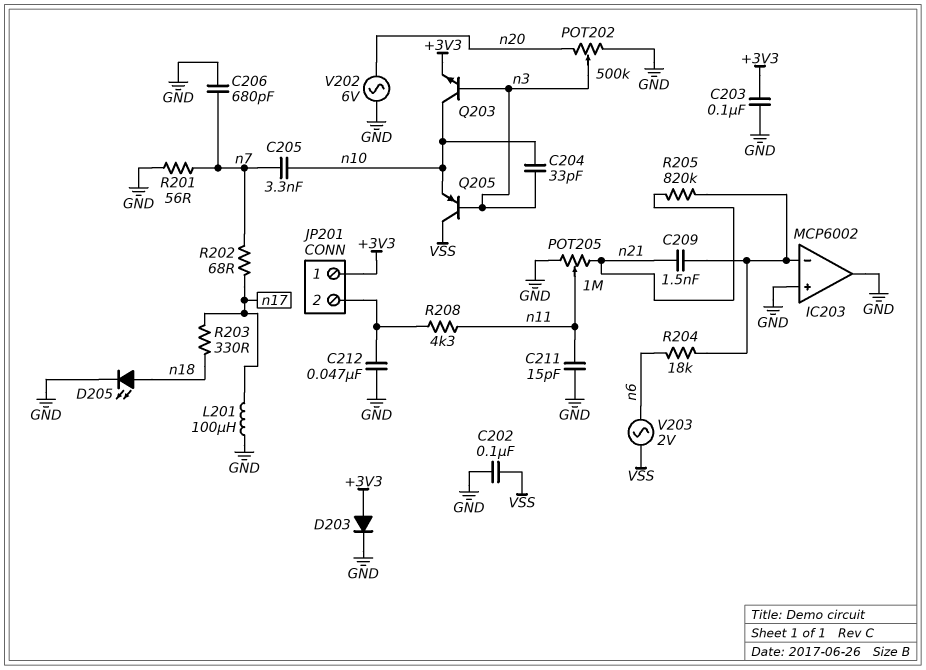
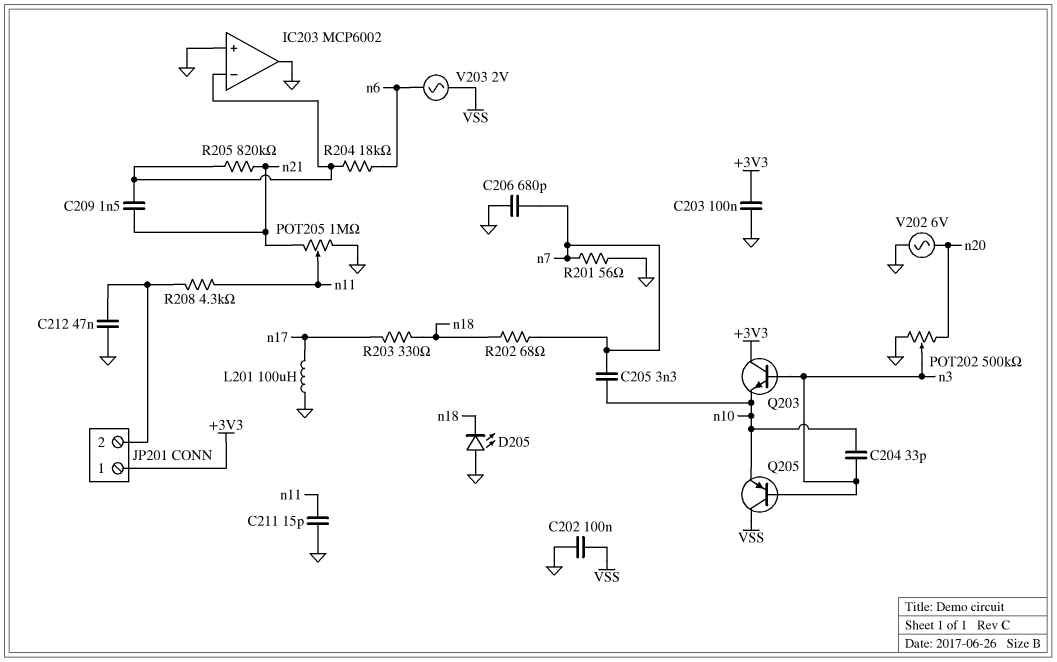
D203: diode (A +3V3, K GND) -> none
D205: LED (A n18, K GND) -> LED (A GND, K n18)
Q203: NPN (B n3, C n10, E +3V3) -> NPN (B n3, C +3V3, E n10)
R202: 68 (n7, n17) -> 68 (n7, n18)

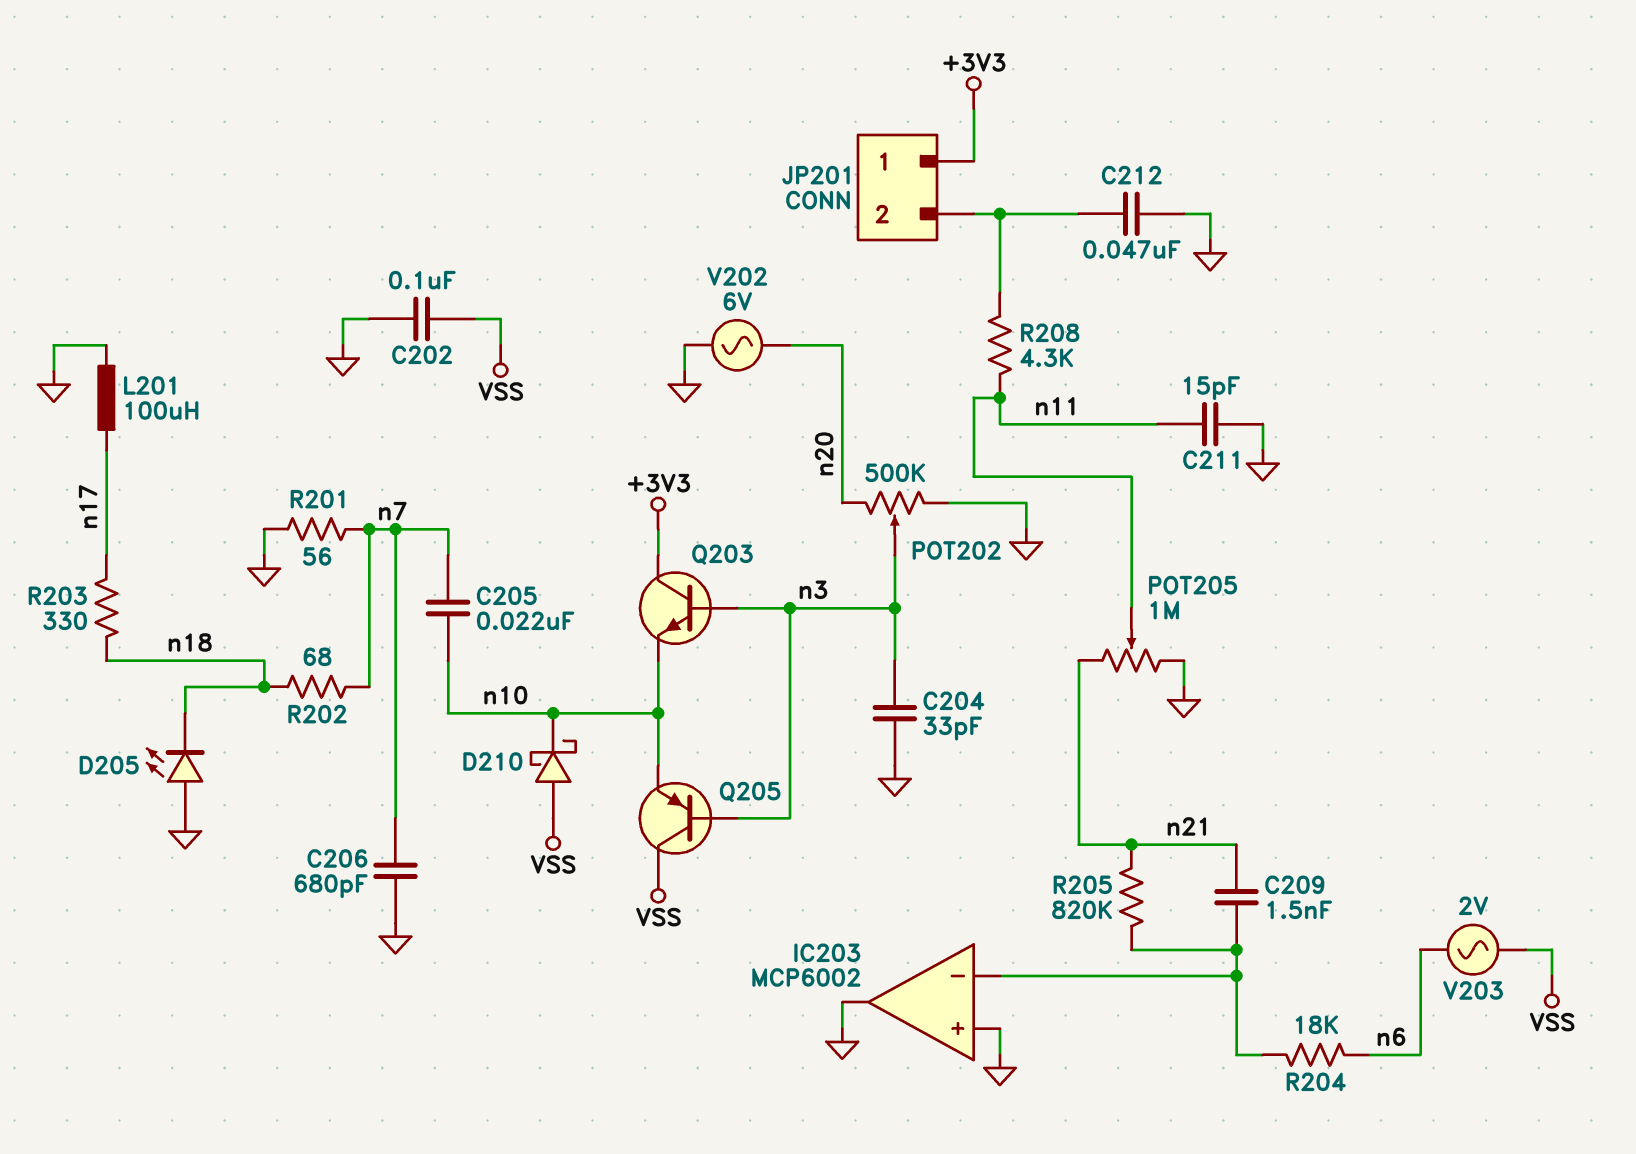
C203: 100nF (+3V3, GND) -> none
C204: 33pF (n3, n10) -> 33pF (GND, n3)
C205: 3.3nF (n7, n10) -> 22nF (n7, n10)
D210: none -> schottky (A VSS, K n10)

